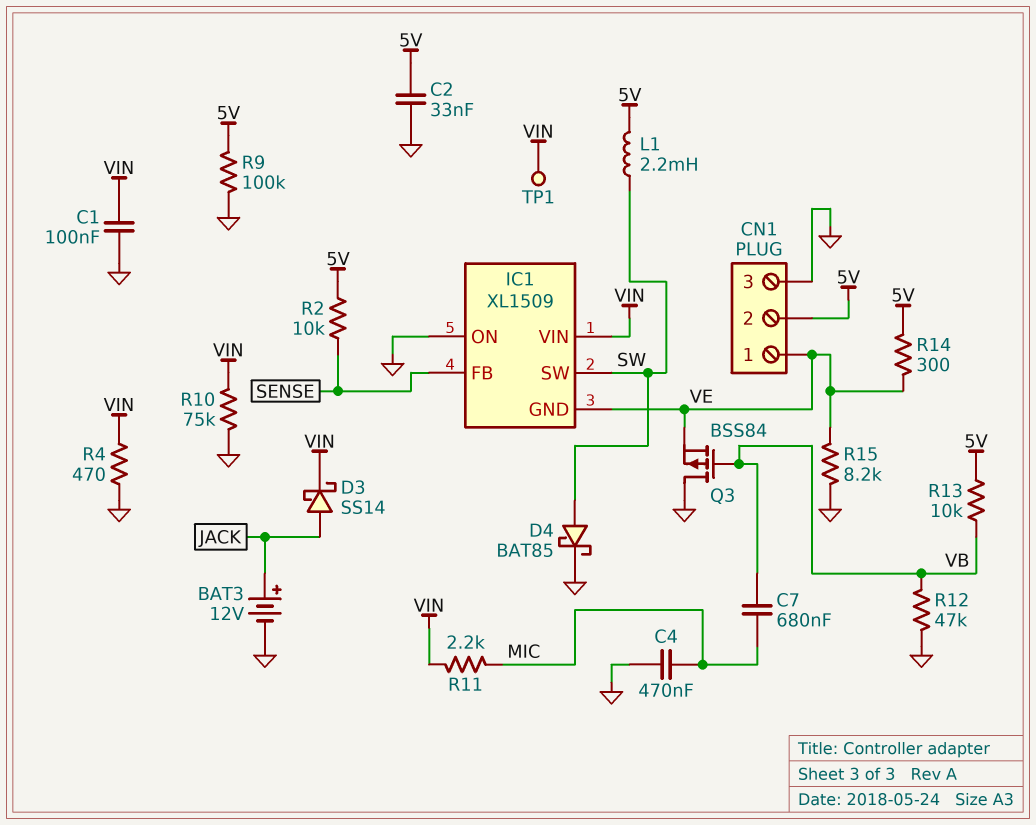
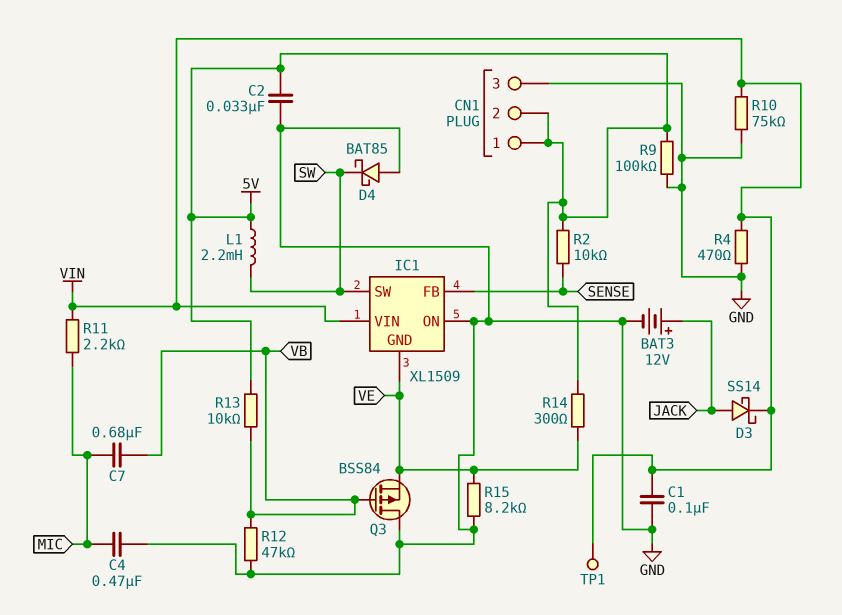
CN1 pin 1: VE -> 5V
D4: schottky BAT85 (A SW, K GND) -> schottky BAT85 (A GND, K SW)

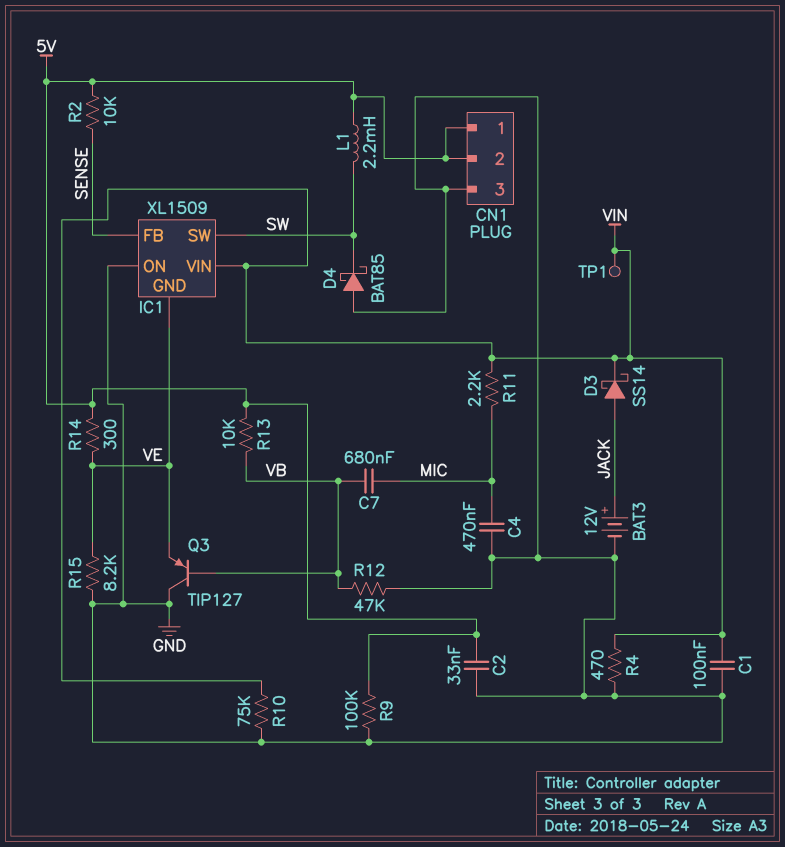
Q3: PMOS BSS84 (G VB, D GND, S VE) -> PNP TIP127 (B VB, C GND, E VE)

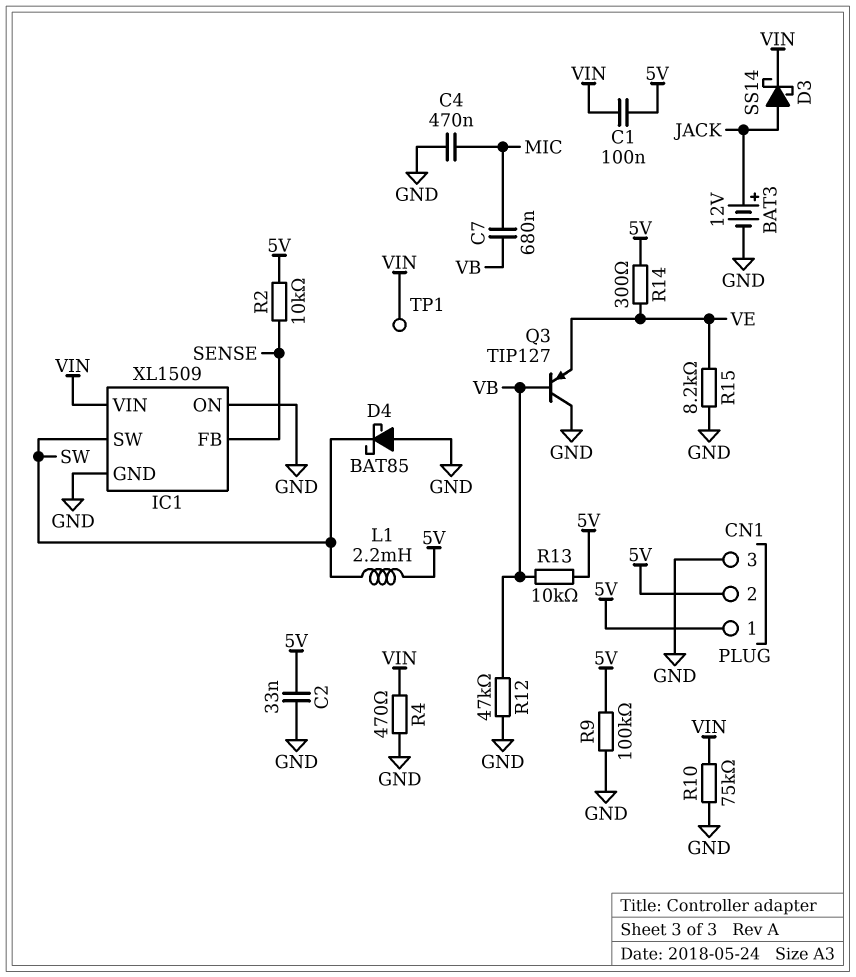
C1: 100nF (GND, VIN) -> 100nF (5V, VIN)
IC1 pin GND: VE -> GND
R11: 2.2k (MIC, VIN) -> none

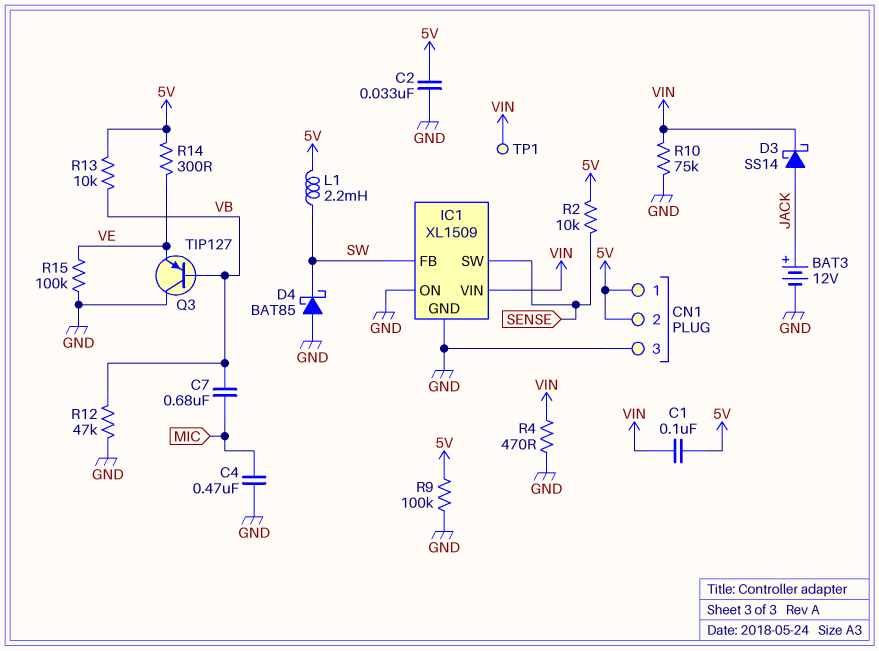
IC1 pin FB: SENSE -> SW
IC1 pin SW: SW -> SENSE
R15: 8.2k (GND, VE) -> 100k (GND, VE)

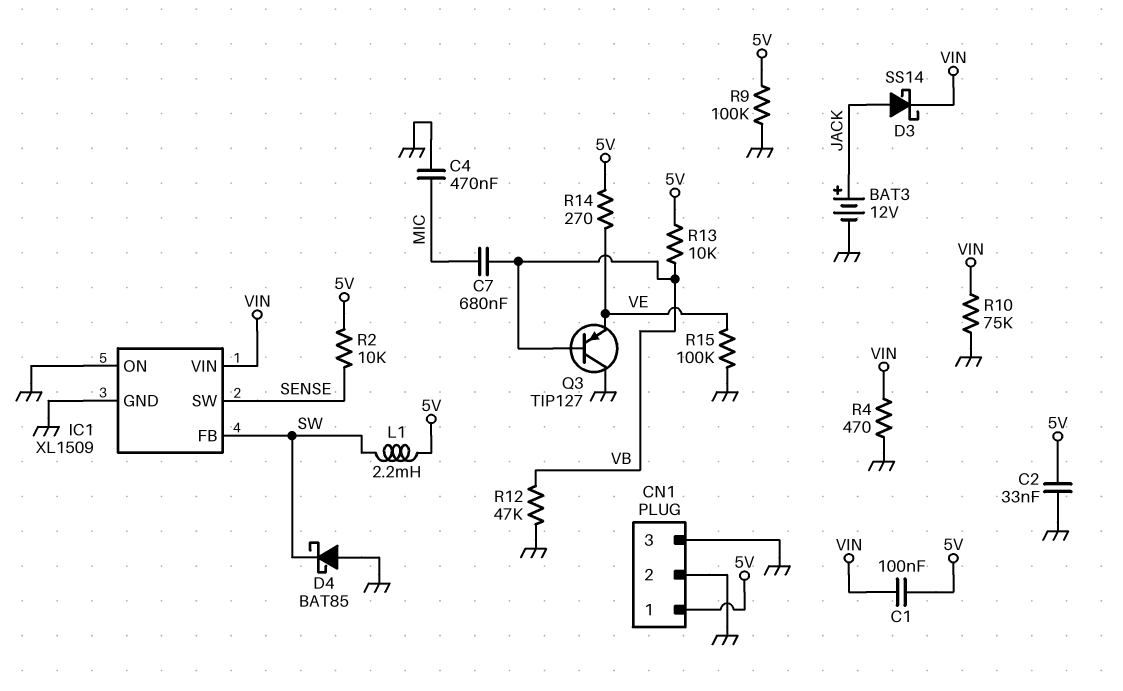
CN1 pin 2: 5V -> GND
R14: 300 (5V, VE) -> 270 (5V, VE)
TP1: test point (VIN) -> none

